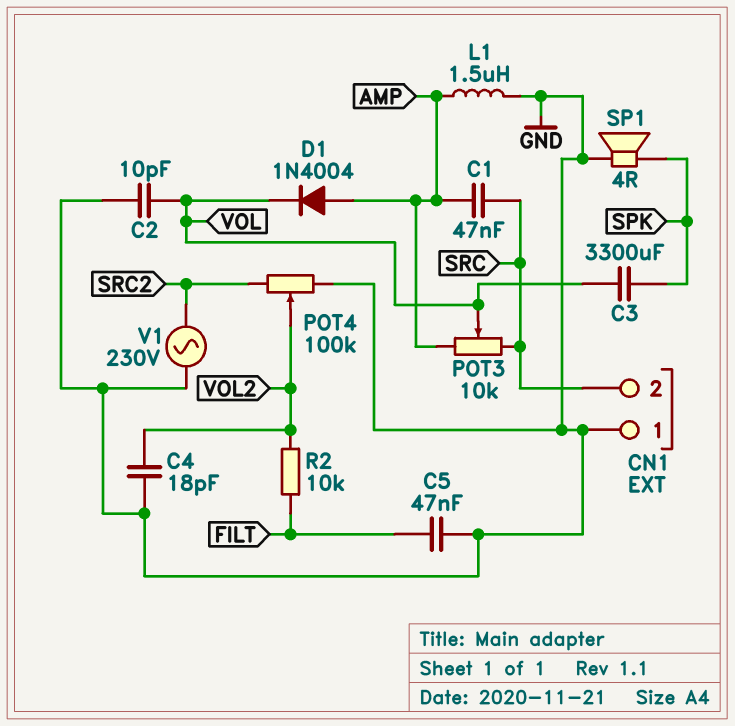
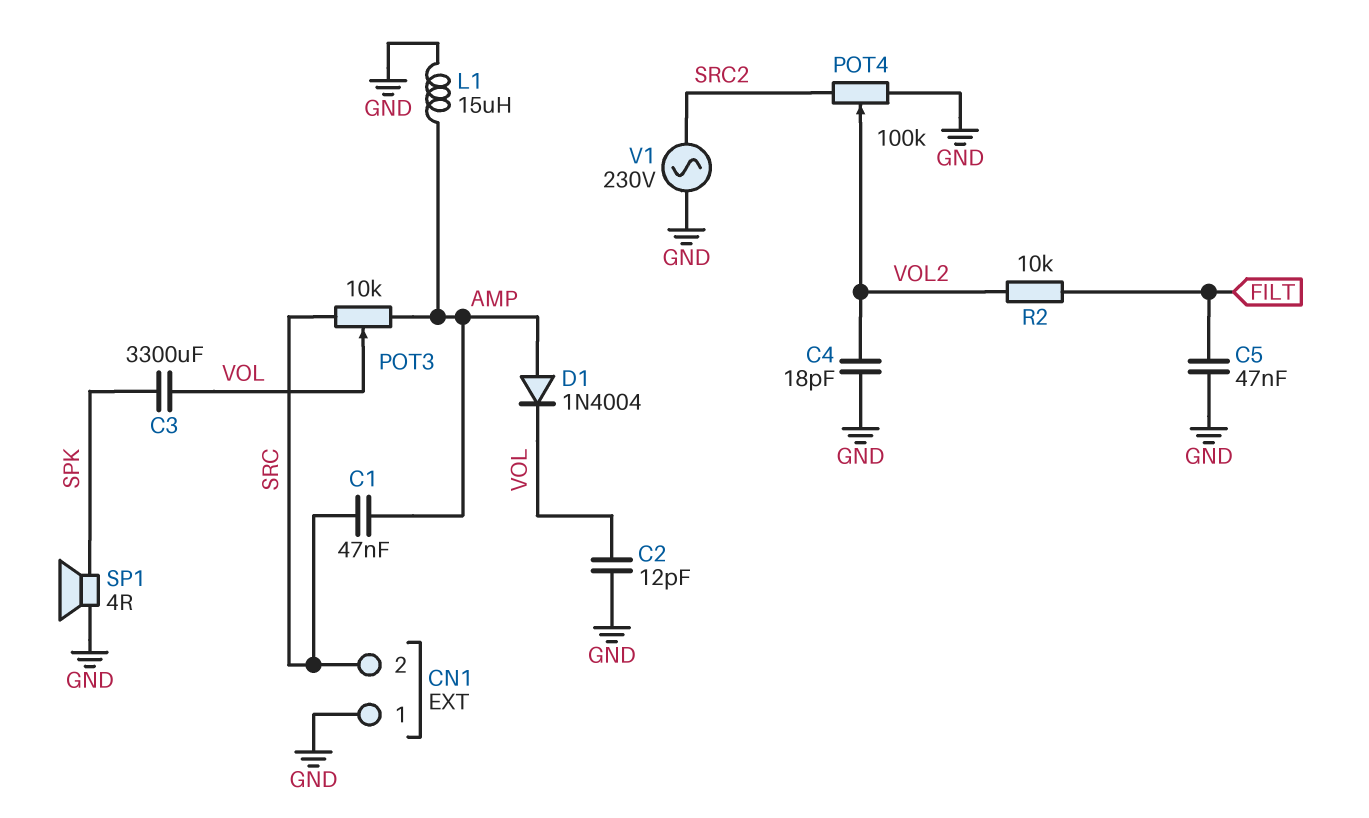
C2: 10pF (GND, VOL) -> 12pF (GND, VOL)
L1: 1.5uH (AMP, GND) -> 15uH (AMP, GND)

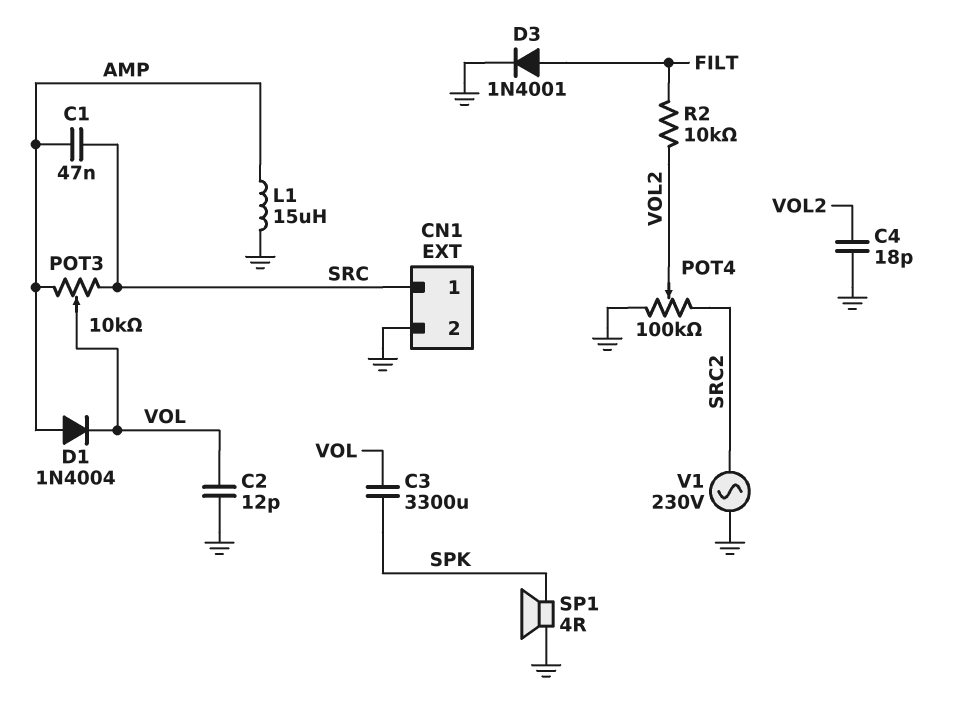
C5: 47nF (FILT, GND) -> none
CN1 pin 1: GND -> SRC
CN1 pin 2: SRC -> GND
D3: none -> diode 1N4001 (A FILT, K GND)

